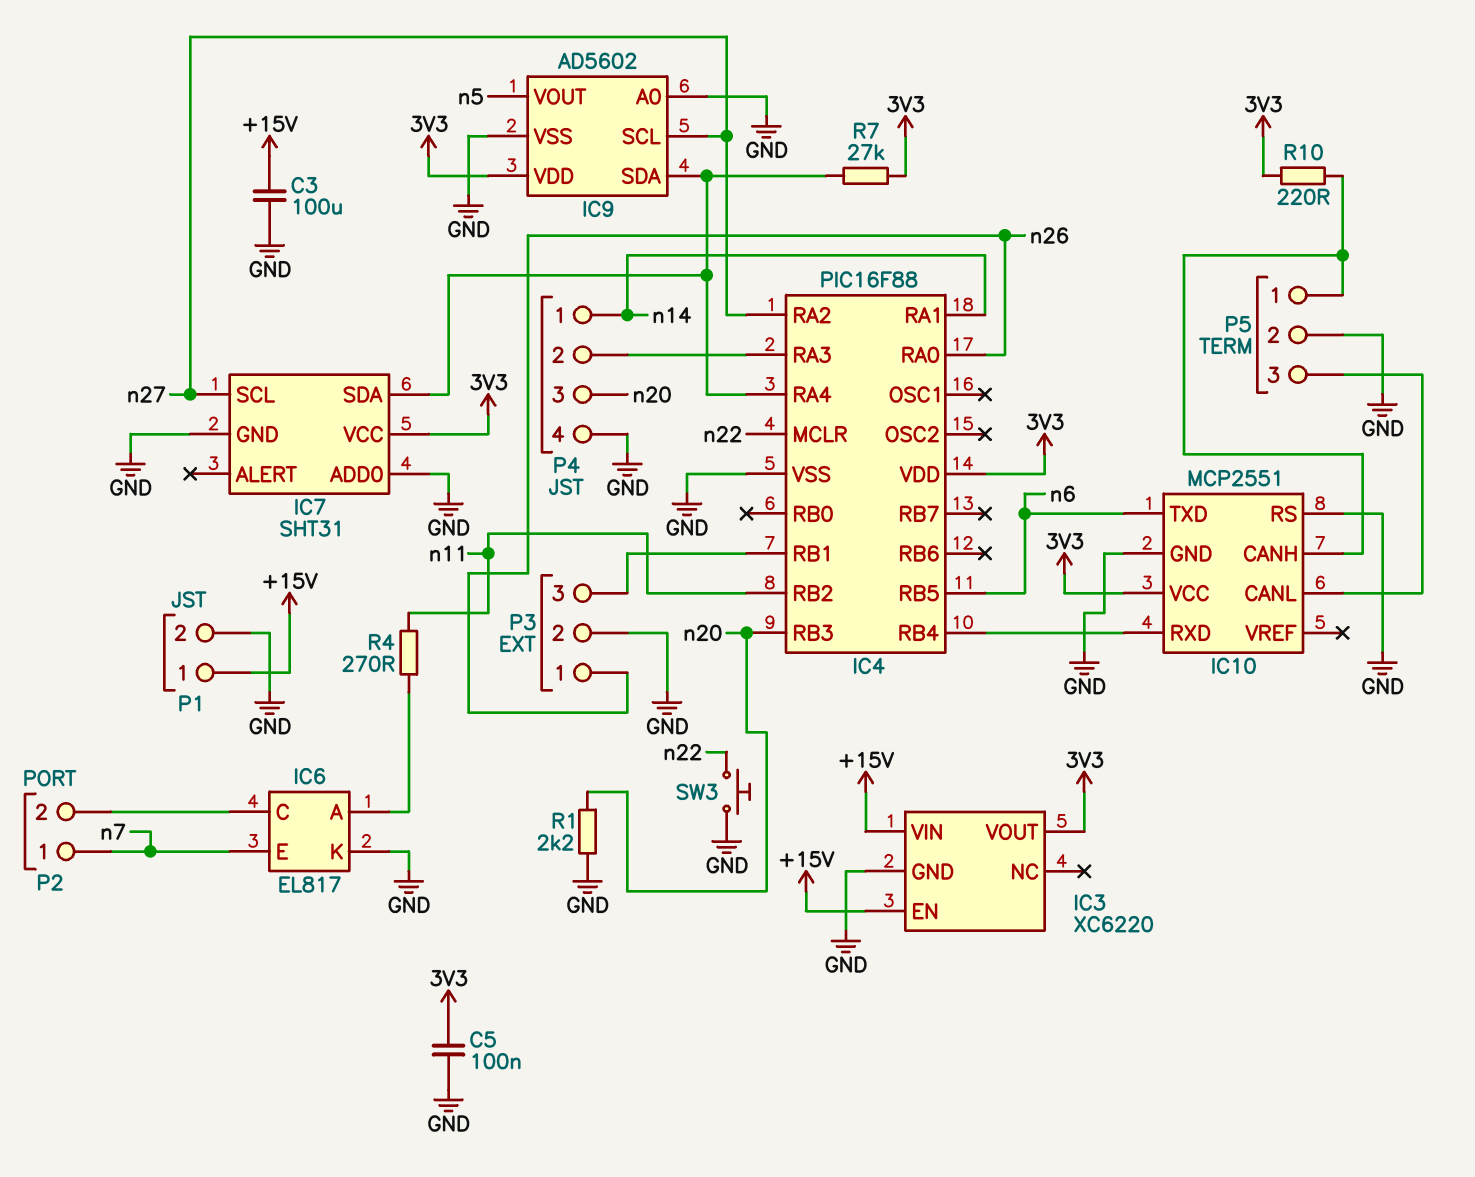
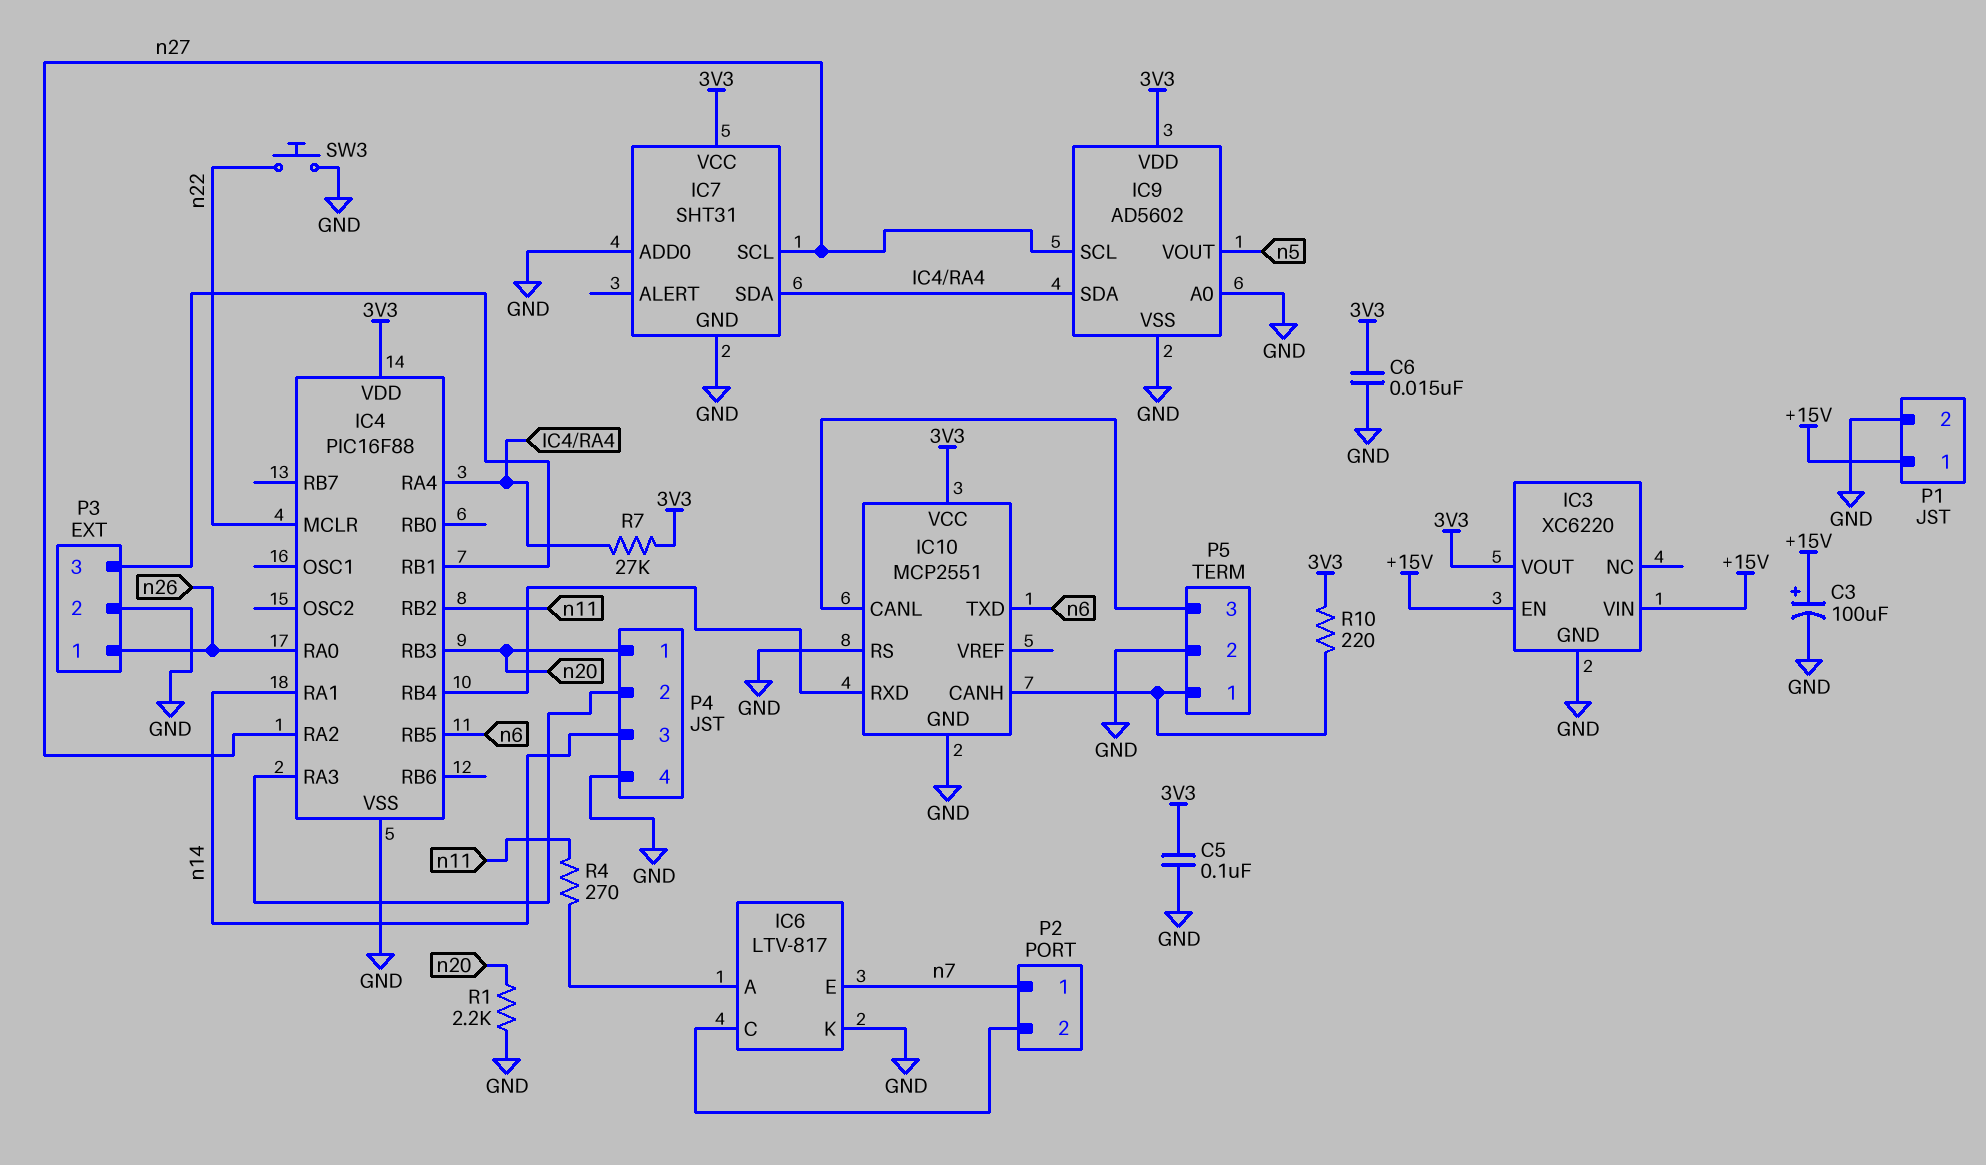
C3: 100uF (+15V, GND) -> 100uF (plus +15V, minus GND)
C6: none -> 15nF (3V3, GND)
IC6: EL817 -> LTV-817
P4 pin 1: n14 -> n20
P4 pin 3: n20 -> n14

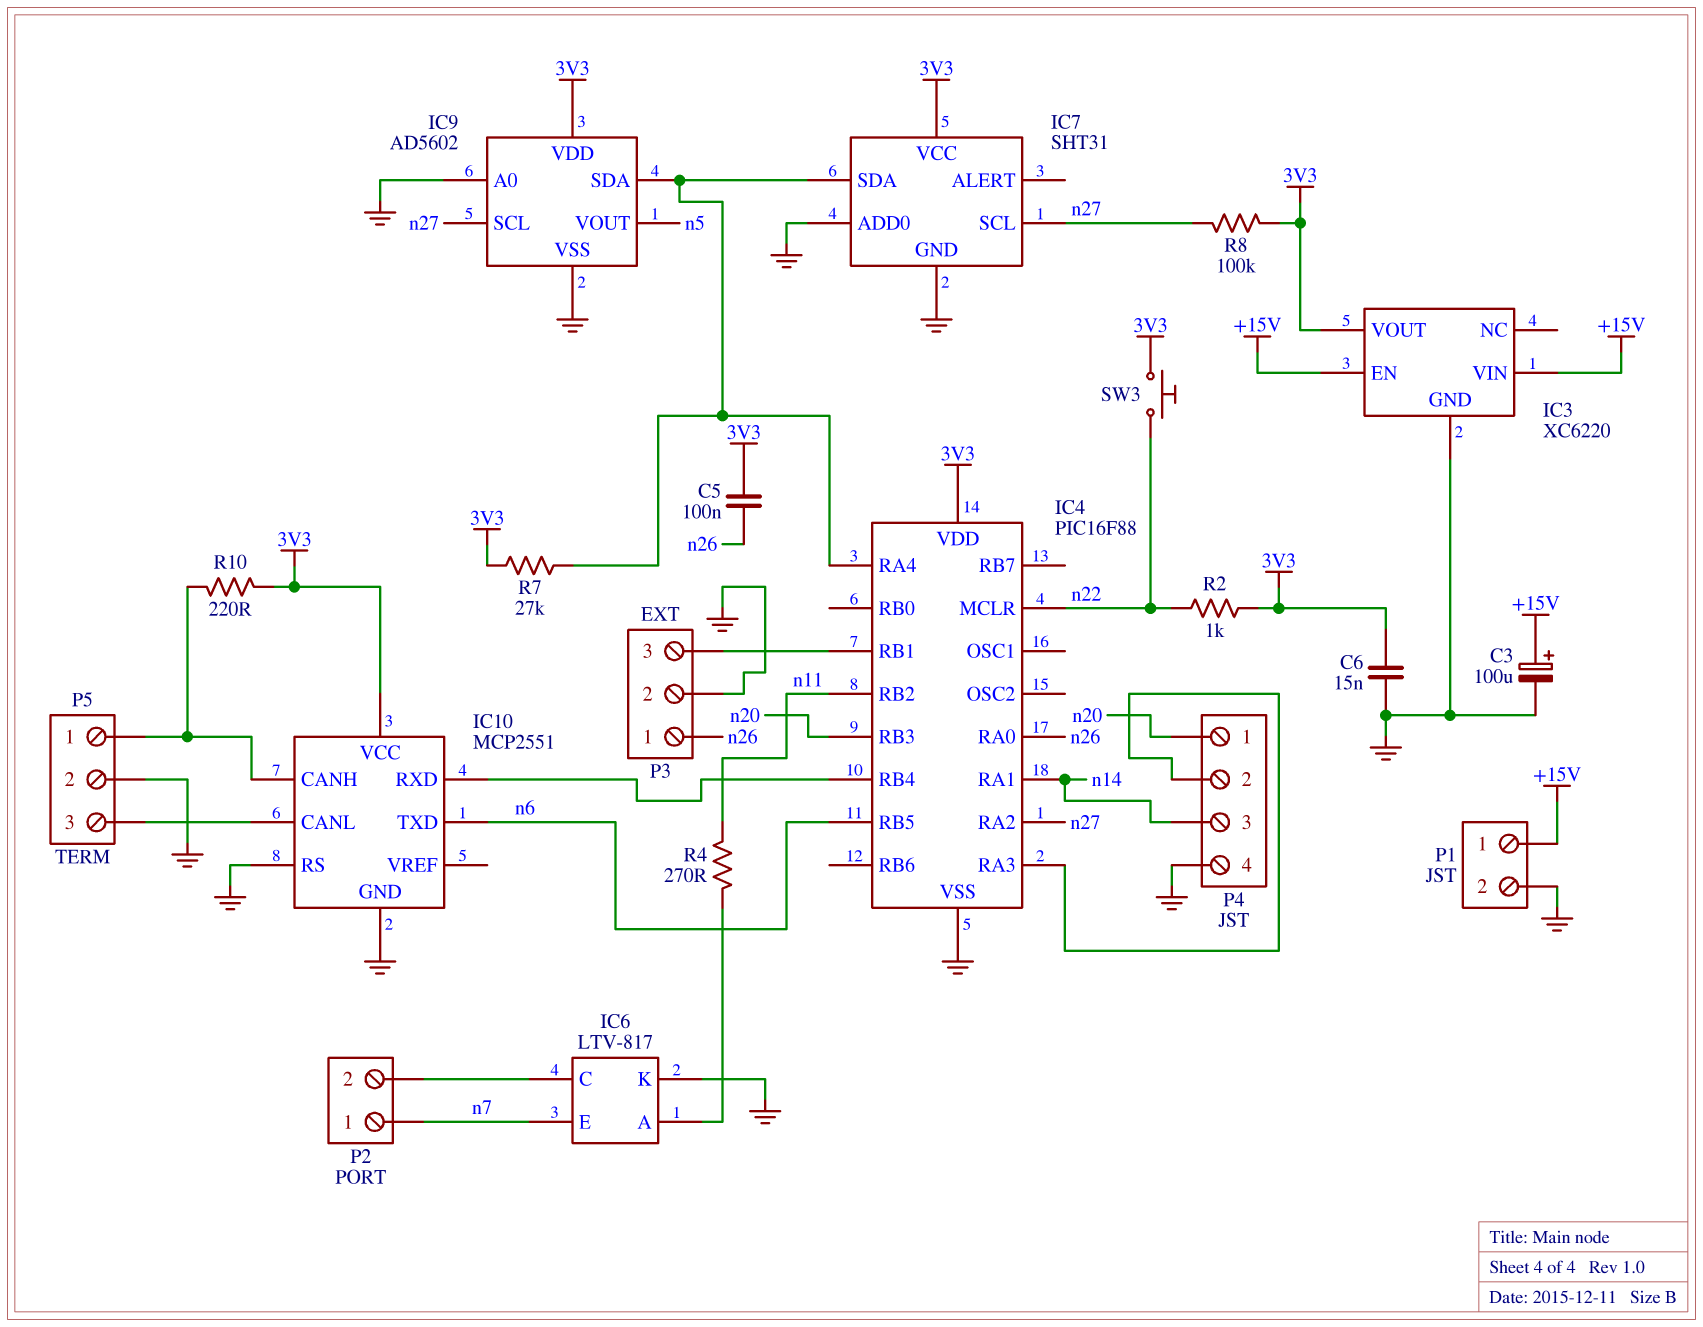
C5: 100nF (3V3, GND) -> 100nF (3V3, n26)
R1: 2.2k (GND, n20) -> none
R2: none -> 1k (3V3, n22)
R8: none -> 100k (3V3, n27)
SW3: button (GND, n22) -> button (3V3, n22)

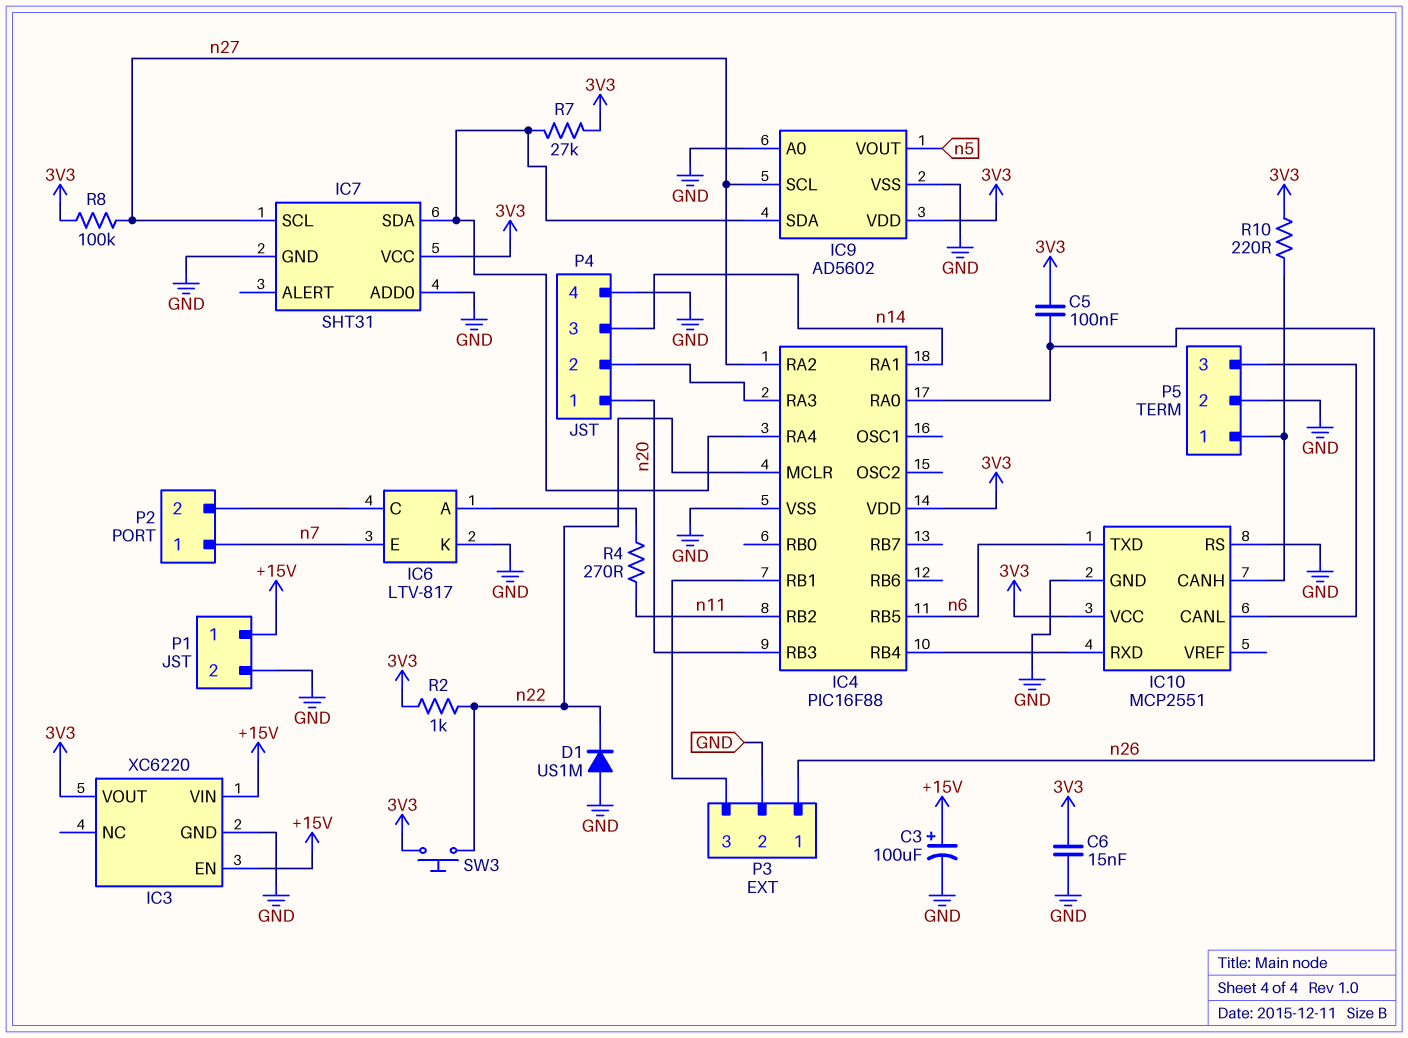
D1: none -> diode US1M (A GND, K n22)

